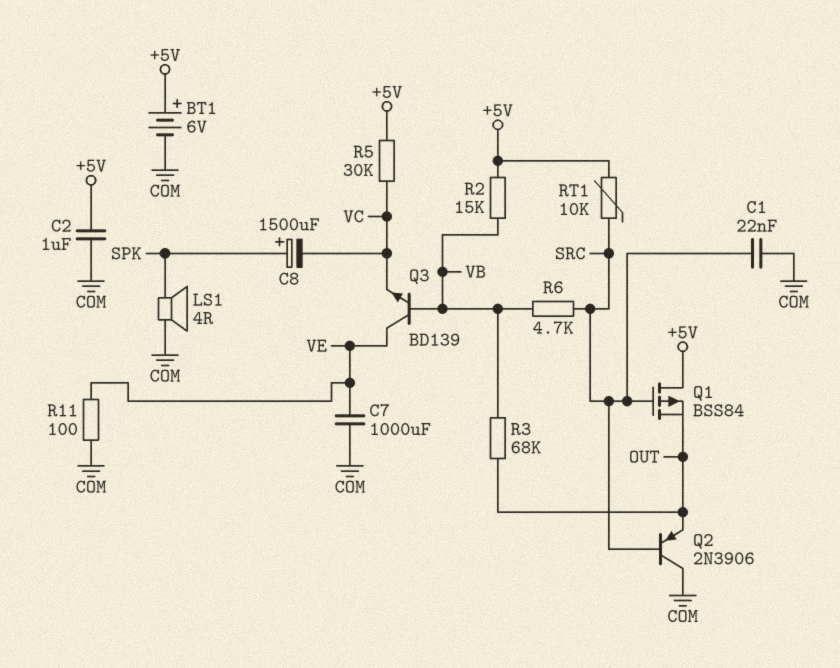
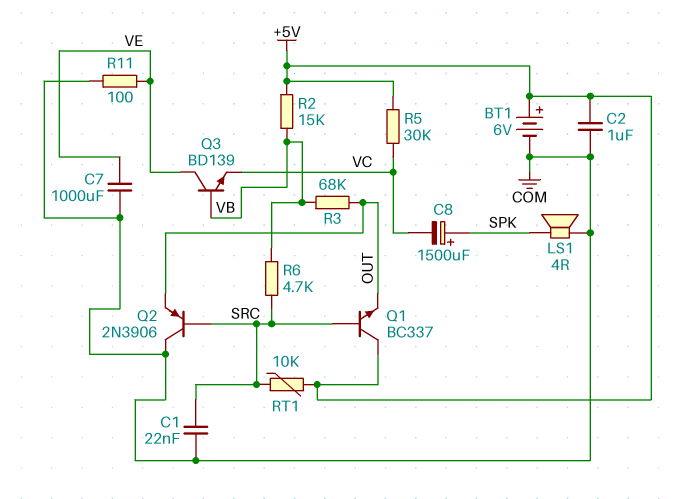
Q1: PMOS BSS84 (G SRC, D +5V, S OUT) -> NPN BC337 (B SRC, C +5V, E OUT)

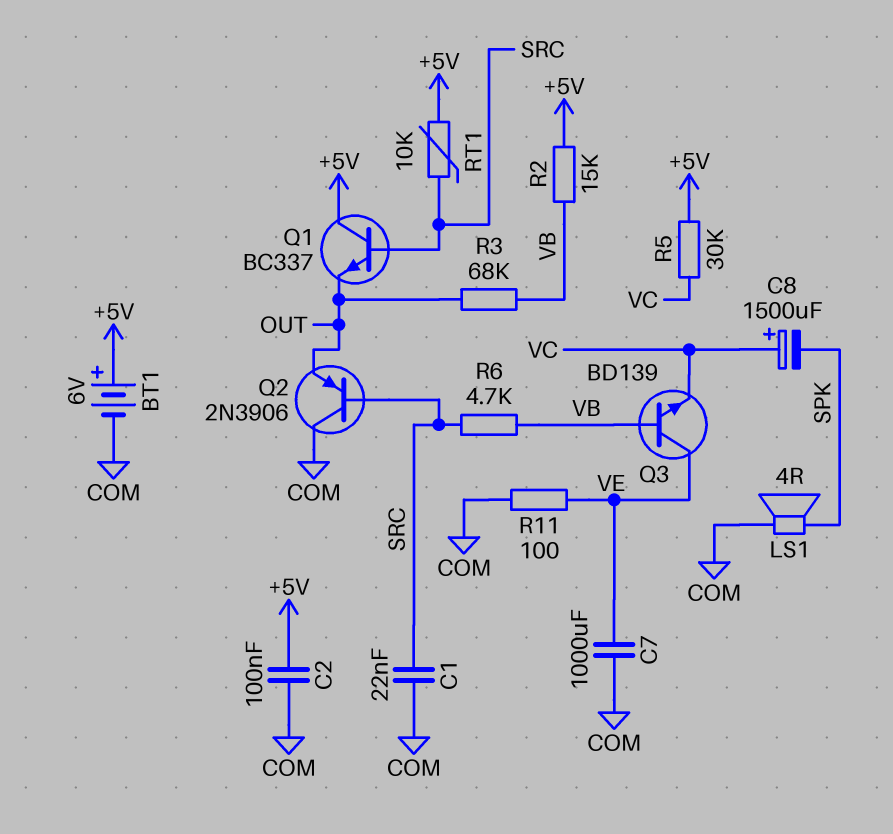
C2: 1uF (+5V, COM) -> 100nF (+5V, COM)
C8: 1500uF (plus SPK, minus VC) -> 1500uF (plus VC, minus SPK)

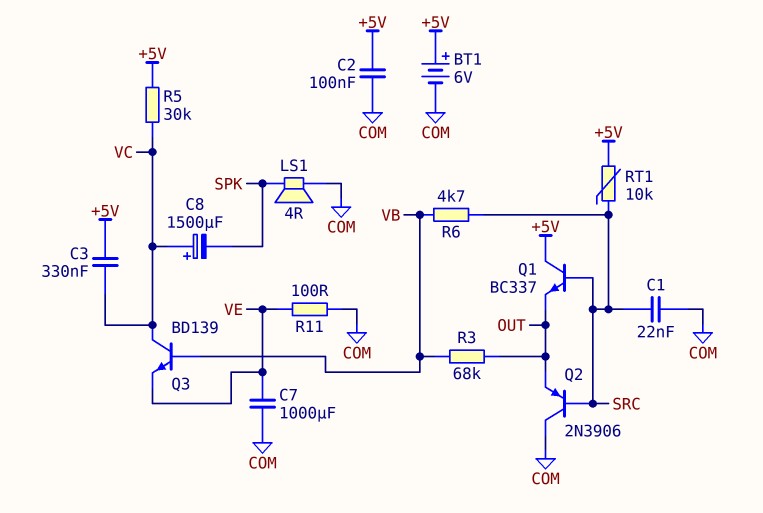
C3: none -> 330nF (+5V, VC)
Q3: NPN BD139 (B VB, C VE, E VC) -> NPN BD139 (B VB, C VC, E VE)
R2: 15k (+5V, VB) -> none

